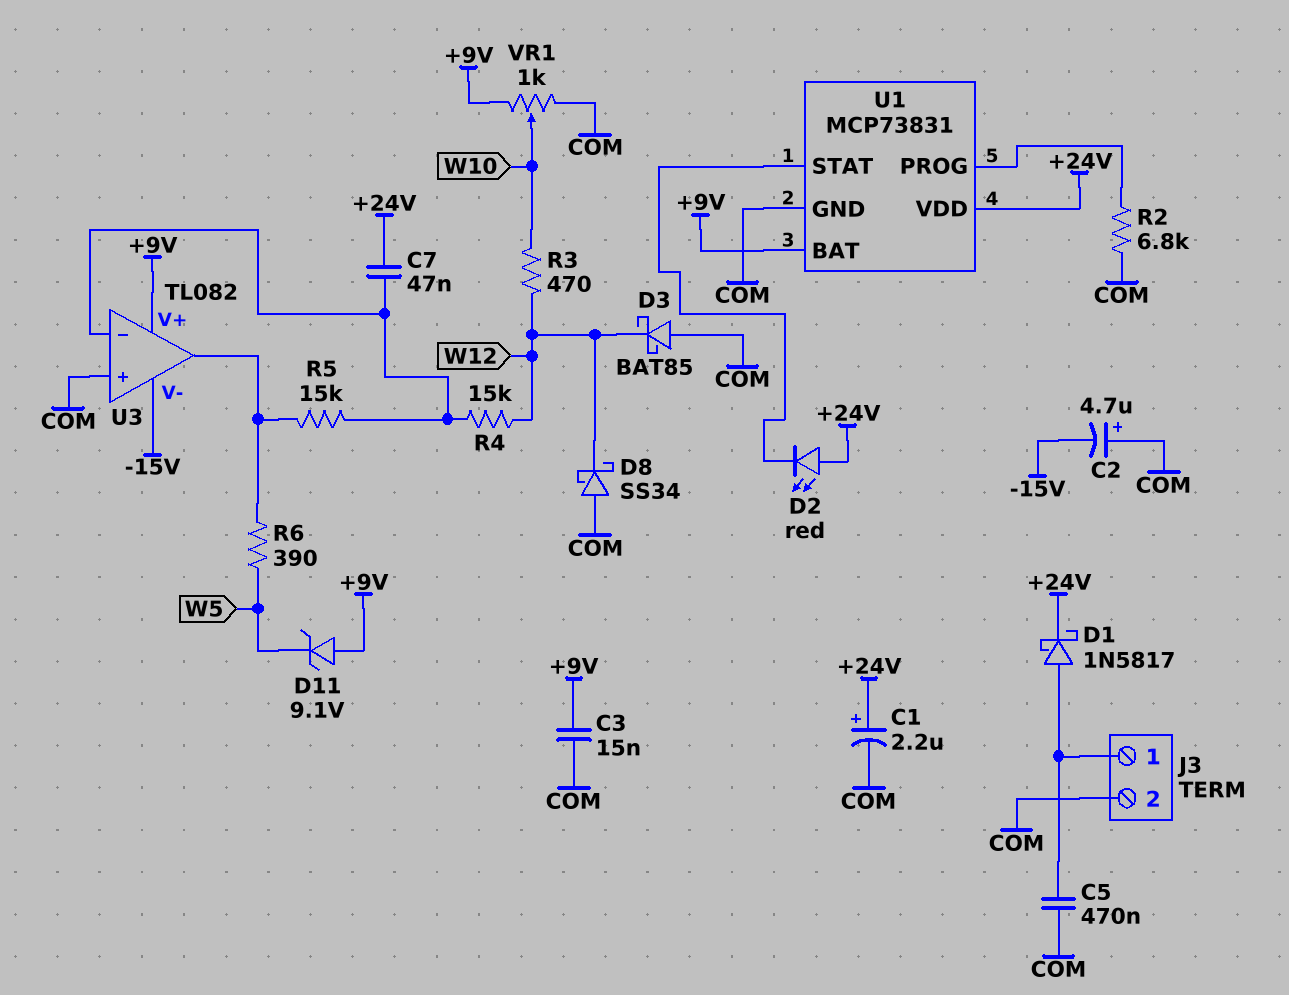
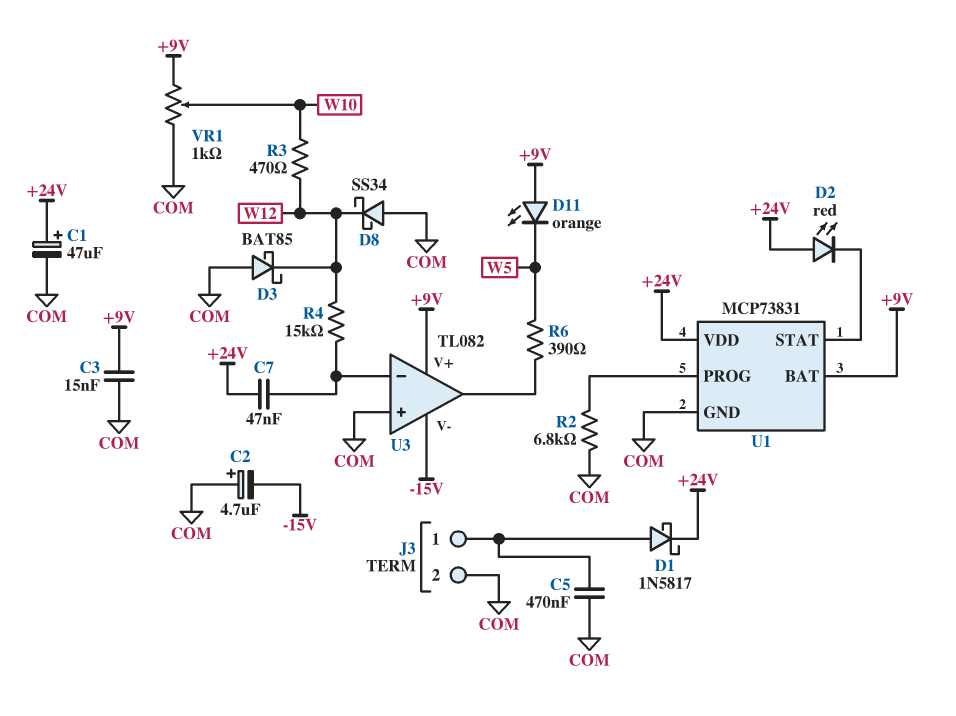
C1: 2.2uF (plus +24V, minus COM) -> 47uF (plus +24V, minus COM)
D11: zener 9.1V (A +9V, K W5) -> LED orange (A +9V, K W5)
R5: 15k (U3/in-, U3/out) -> none

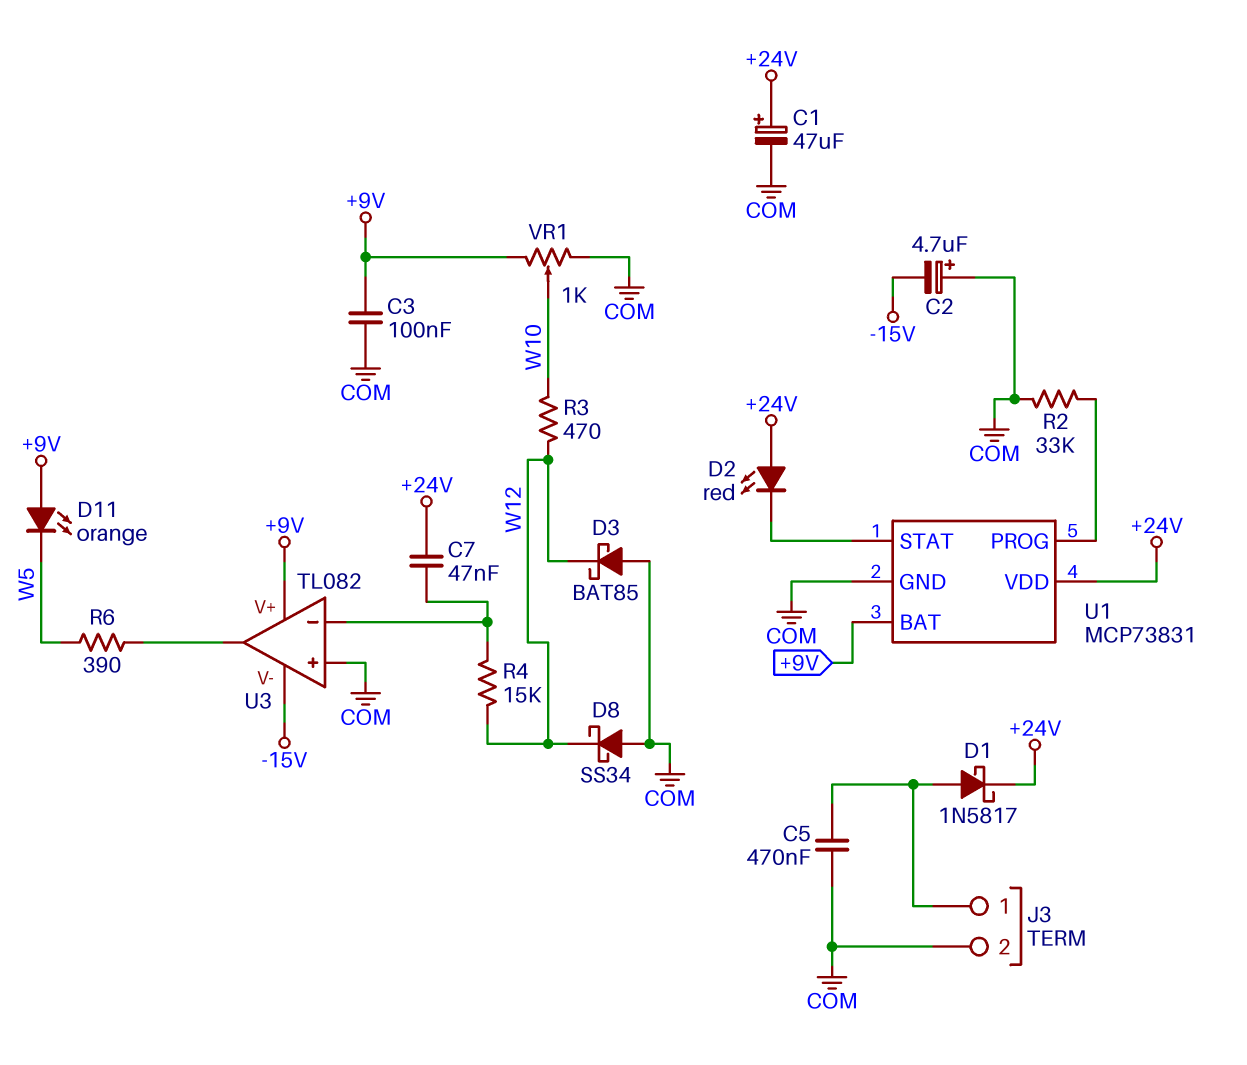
C3: 15nF (+9V, COM) -> 100nF (+9V, COM)
R2: 6.8k (COM, U1/PROG) -> 33k (COM, U1/PROG)

